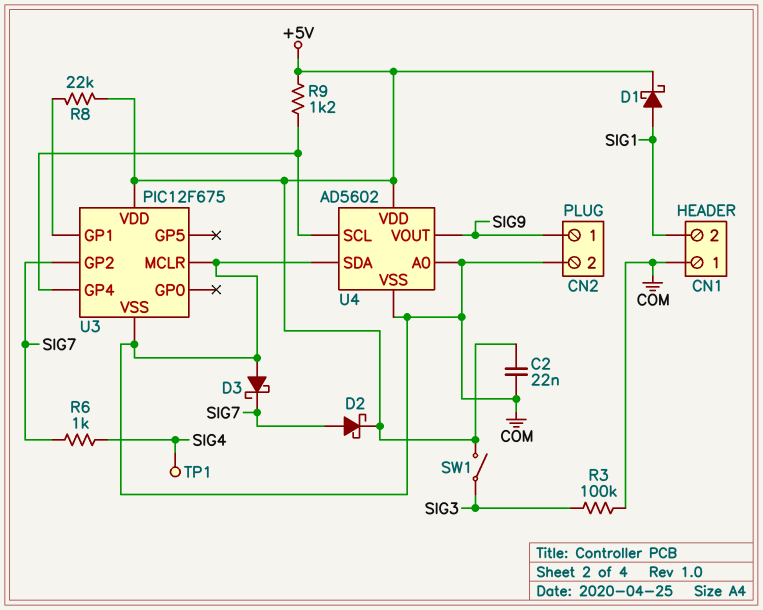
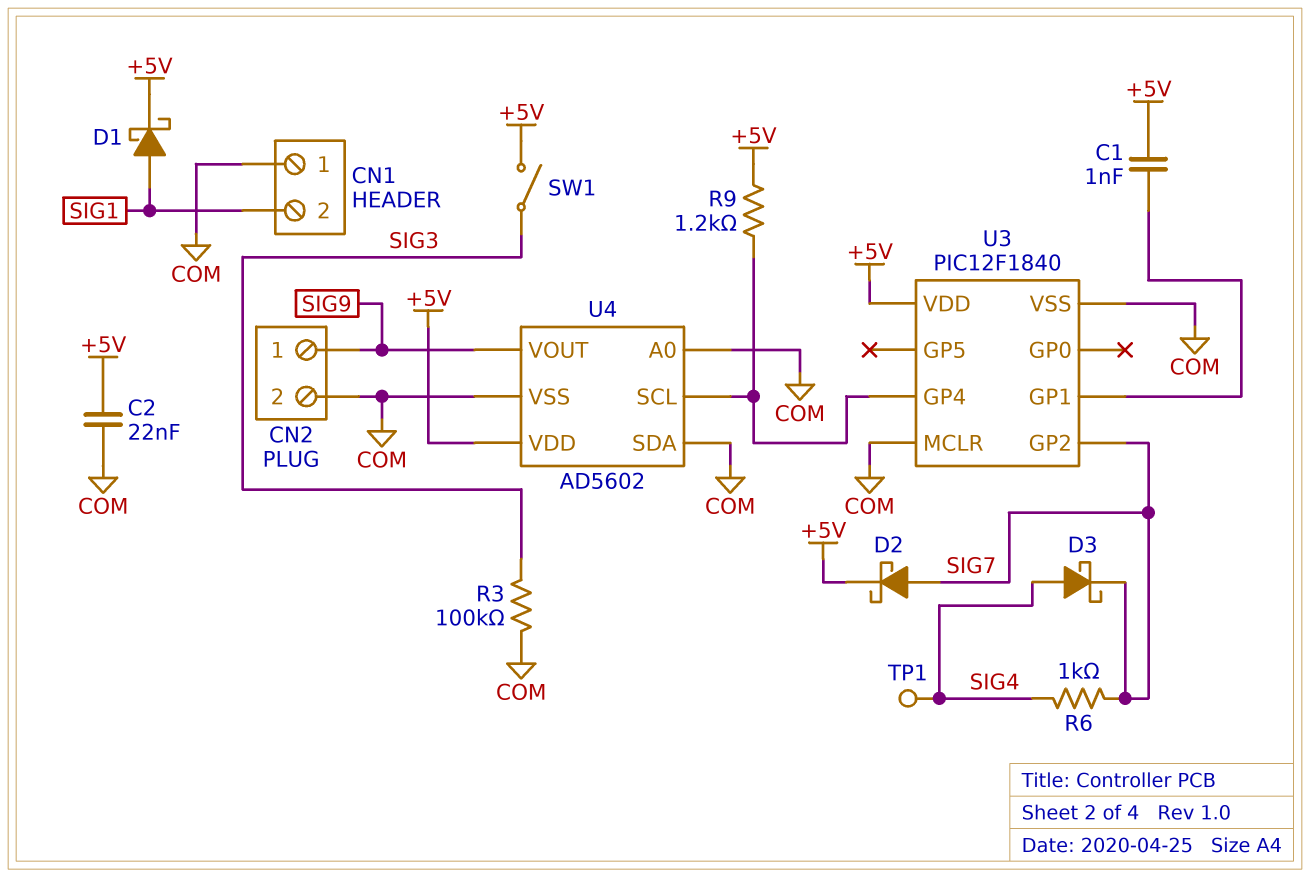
C1: none -> 1nF (+5V, U3/GP1)
D3: schottky (A COM, K SIG7) -> schottky (A SIG4, K SIG7)
R8: 22k (+5V, U3/GP1) -> none
U3: PIC12F675 -> PIC12F1840

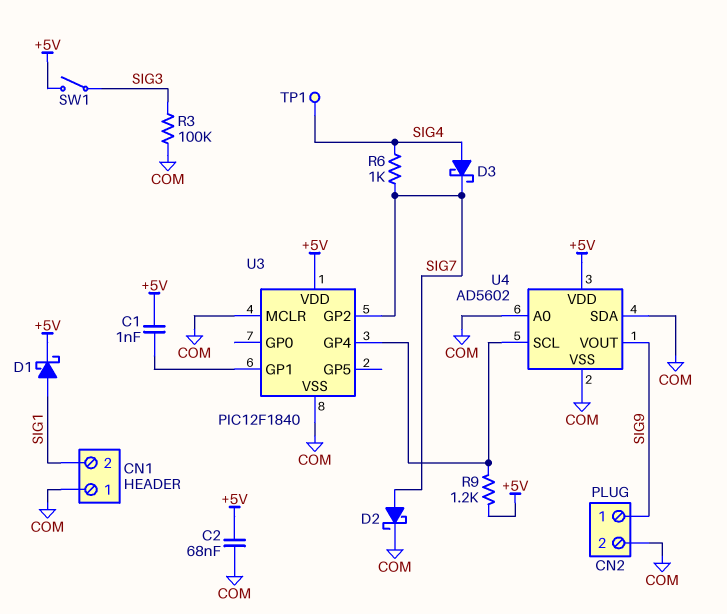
C2: 22nF (+5V, COM) -> 68nF (+5V, COM)
D2: schottky (A SIG7, K +5V) -> schottky (A SIG7, K COM)

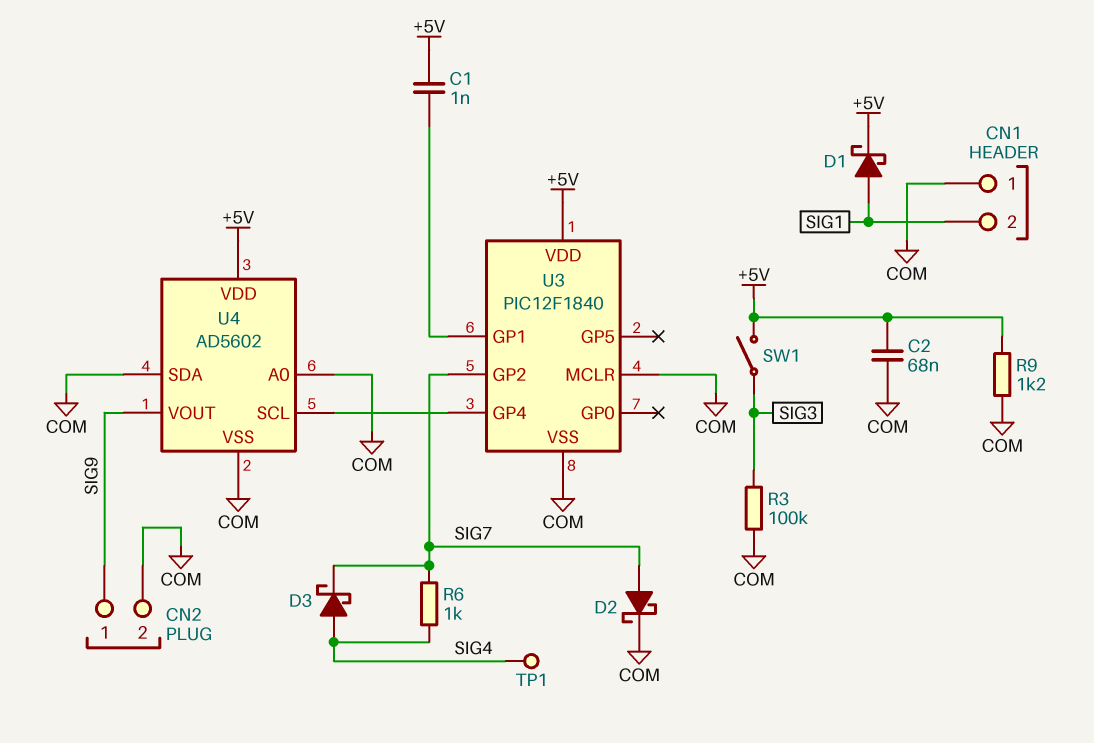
R9: 1.2k (+5V, U3/GP4) -> 1.2k (+5V, COM)

